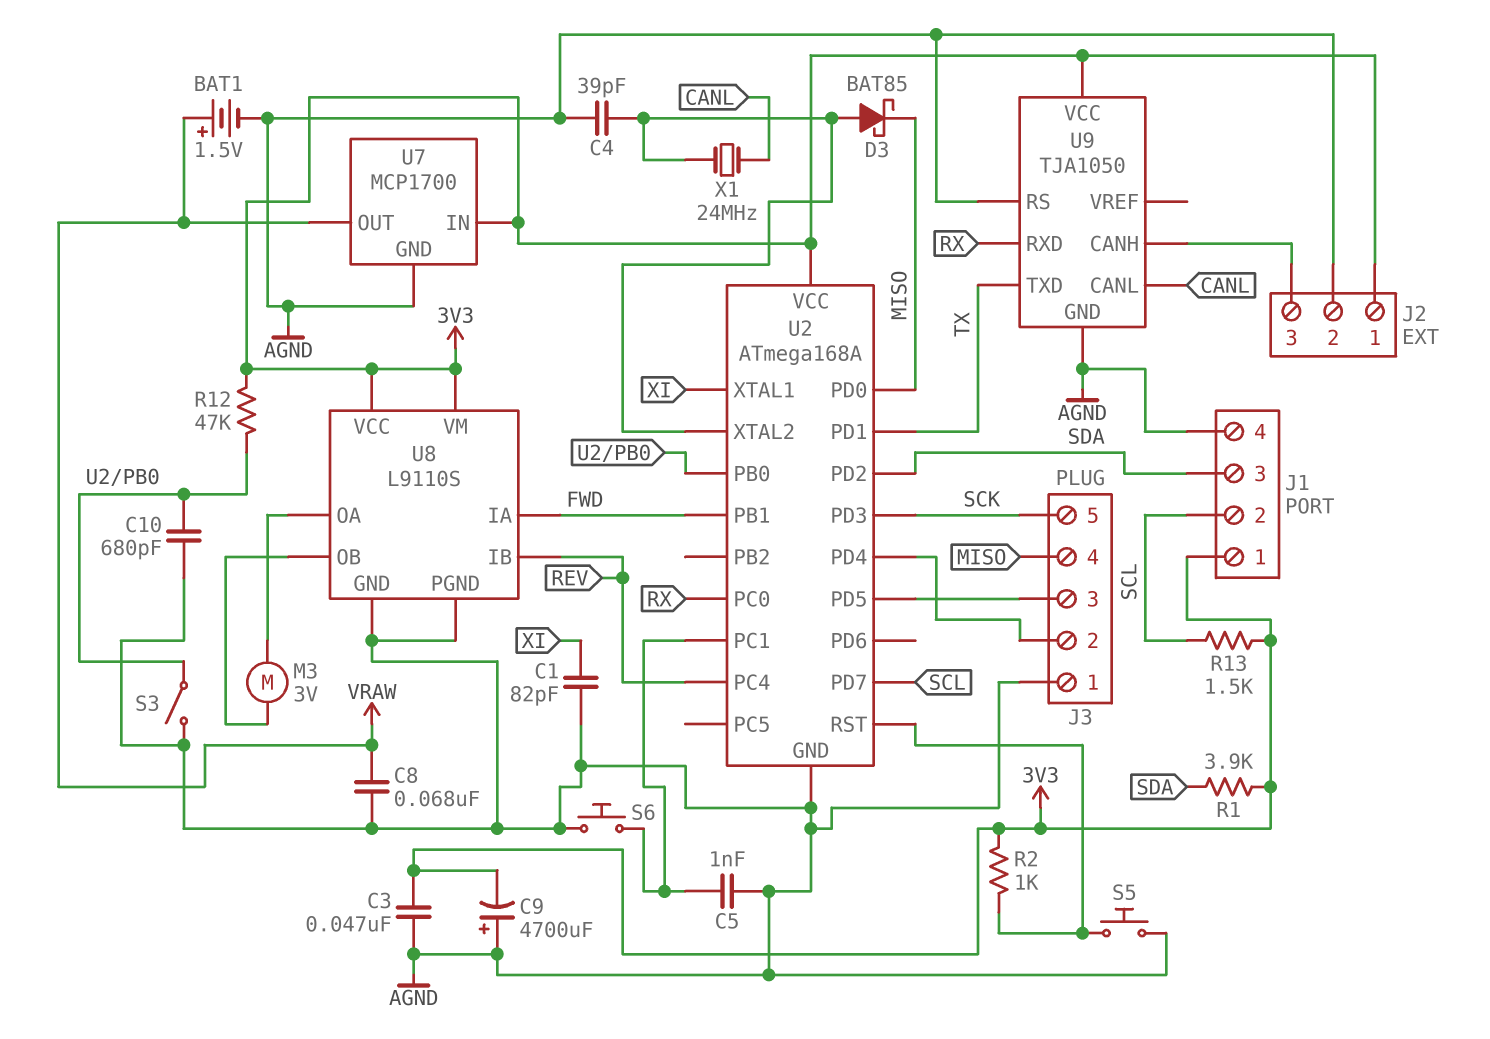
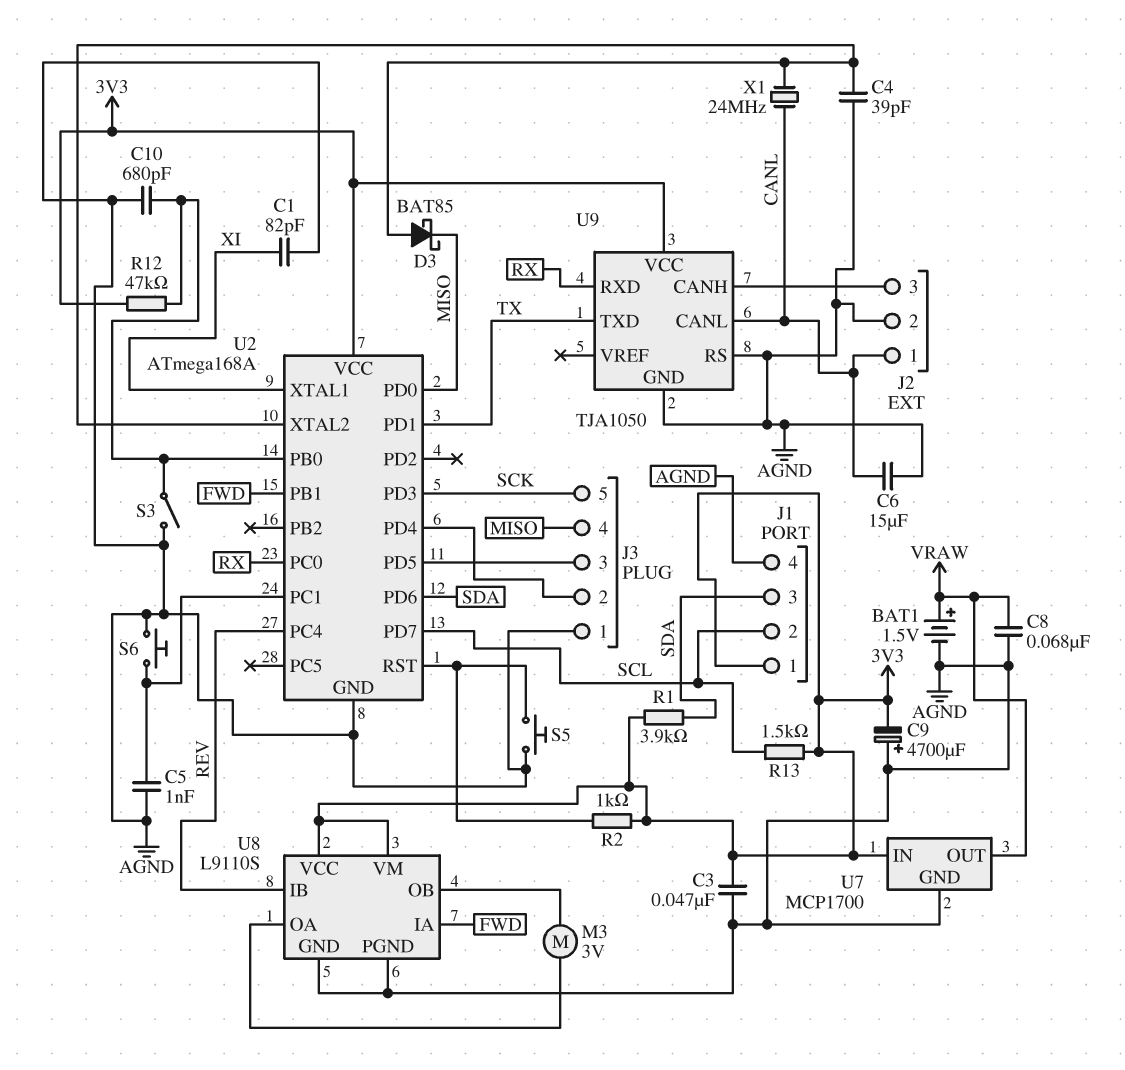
C6: none -> 15uF (AGND, CANL)
J2 pin 1: 3V3 -> CANL
U2 pin PD2: SDA -> none
U2 pin PD6: none -> SDA

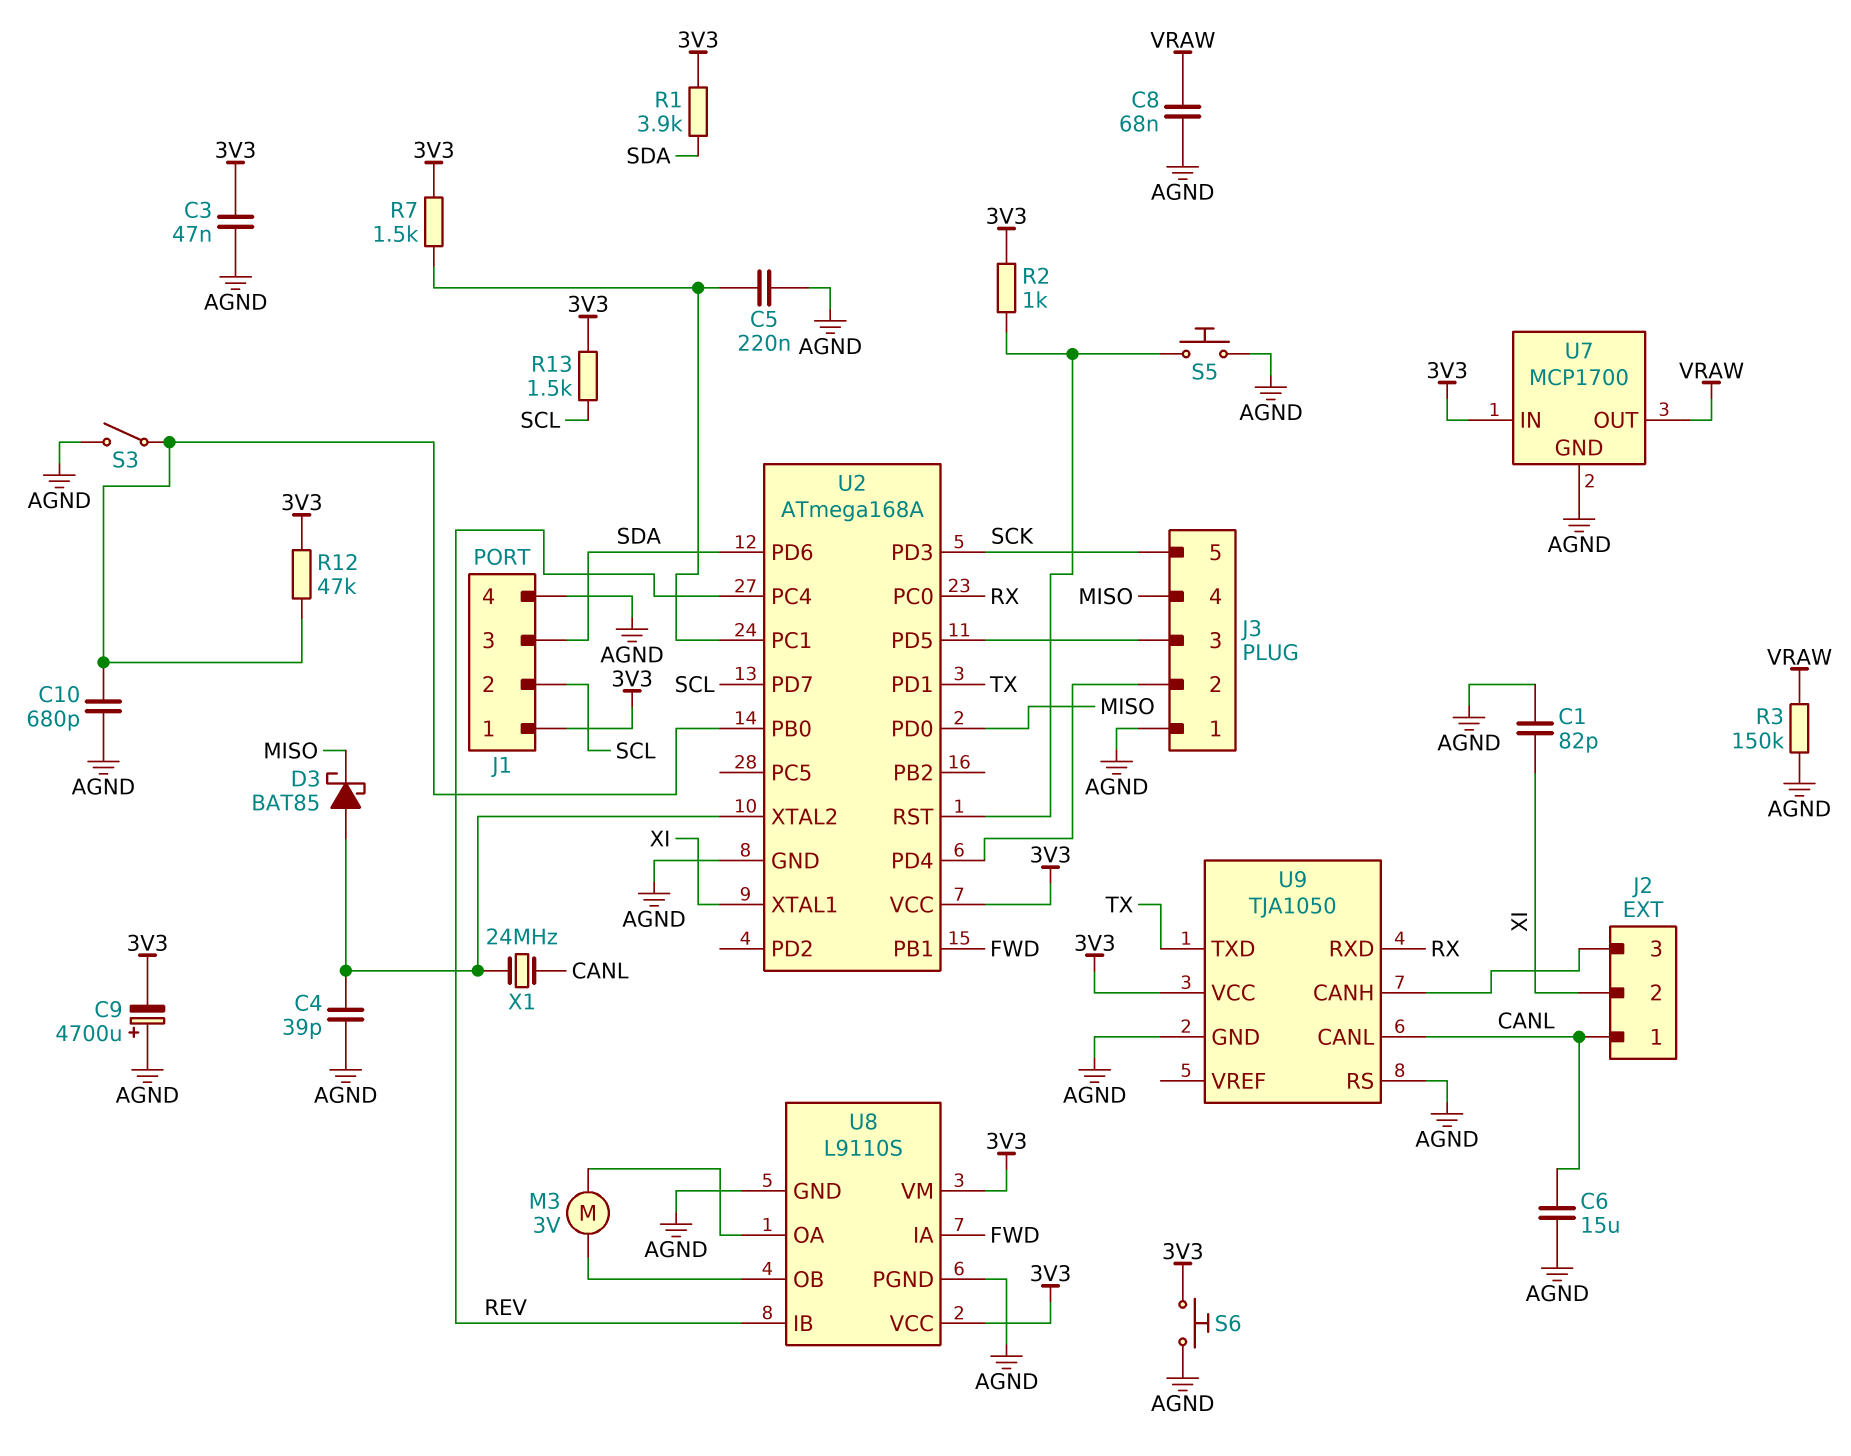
BAT1: 1.5V (plus VRAW, minus AGND) -> none
C5: 1nF (AGND, U2/PC1) -> 220nF (AGND, U2/PC1)
J2 pin 2: AGND -> XI
R3: none -> 150k (AGND, VRAW)
R7: none -> 1.5k (3V3, U2/PC1)
S6: button (AGND, U2/PC1) -> button (3V3, AGND)

